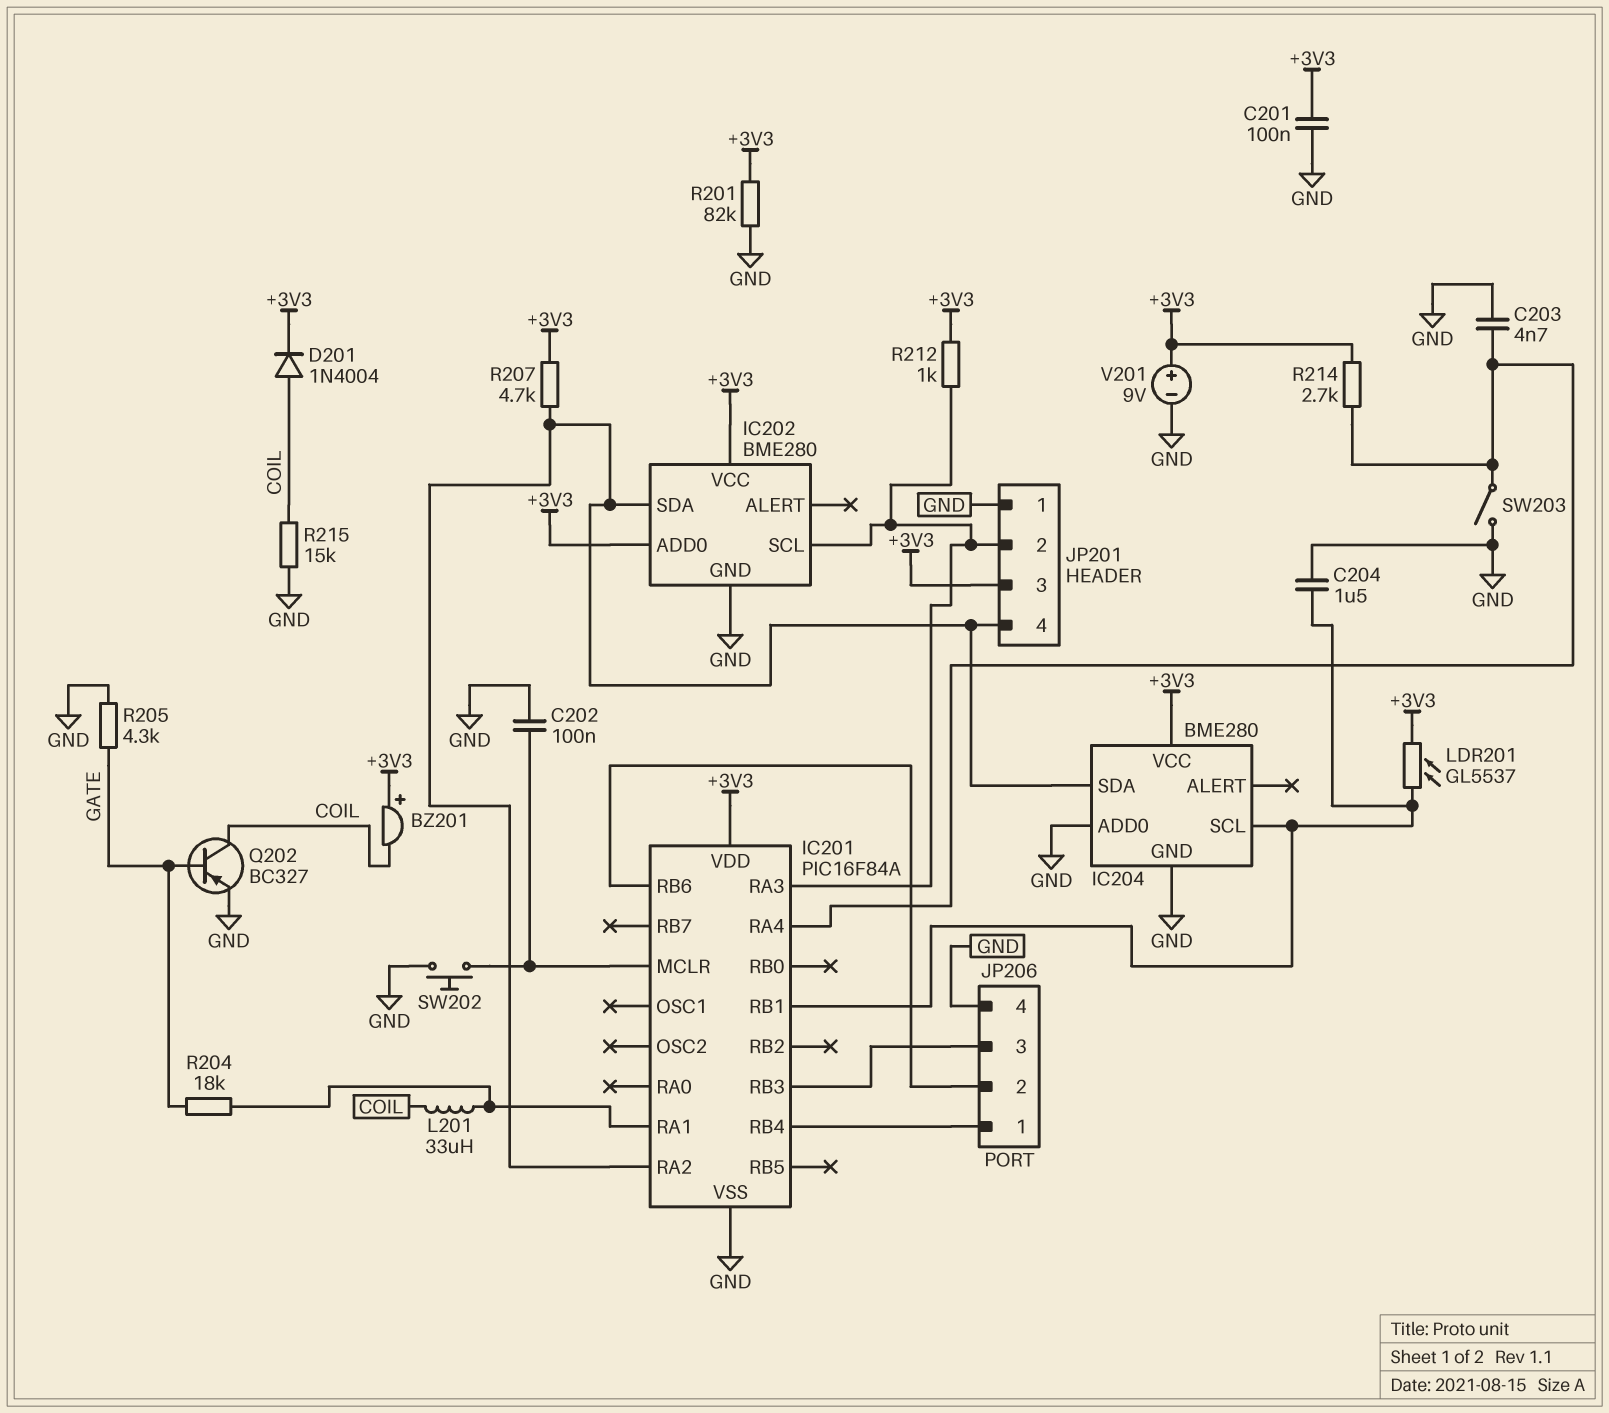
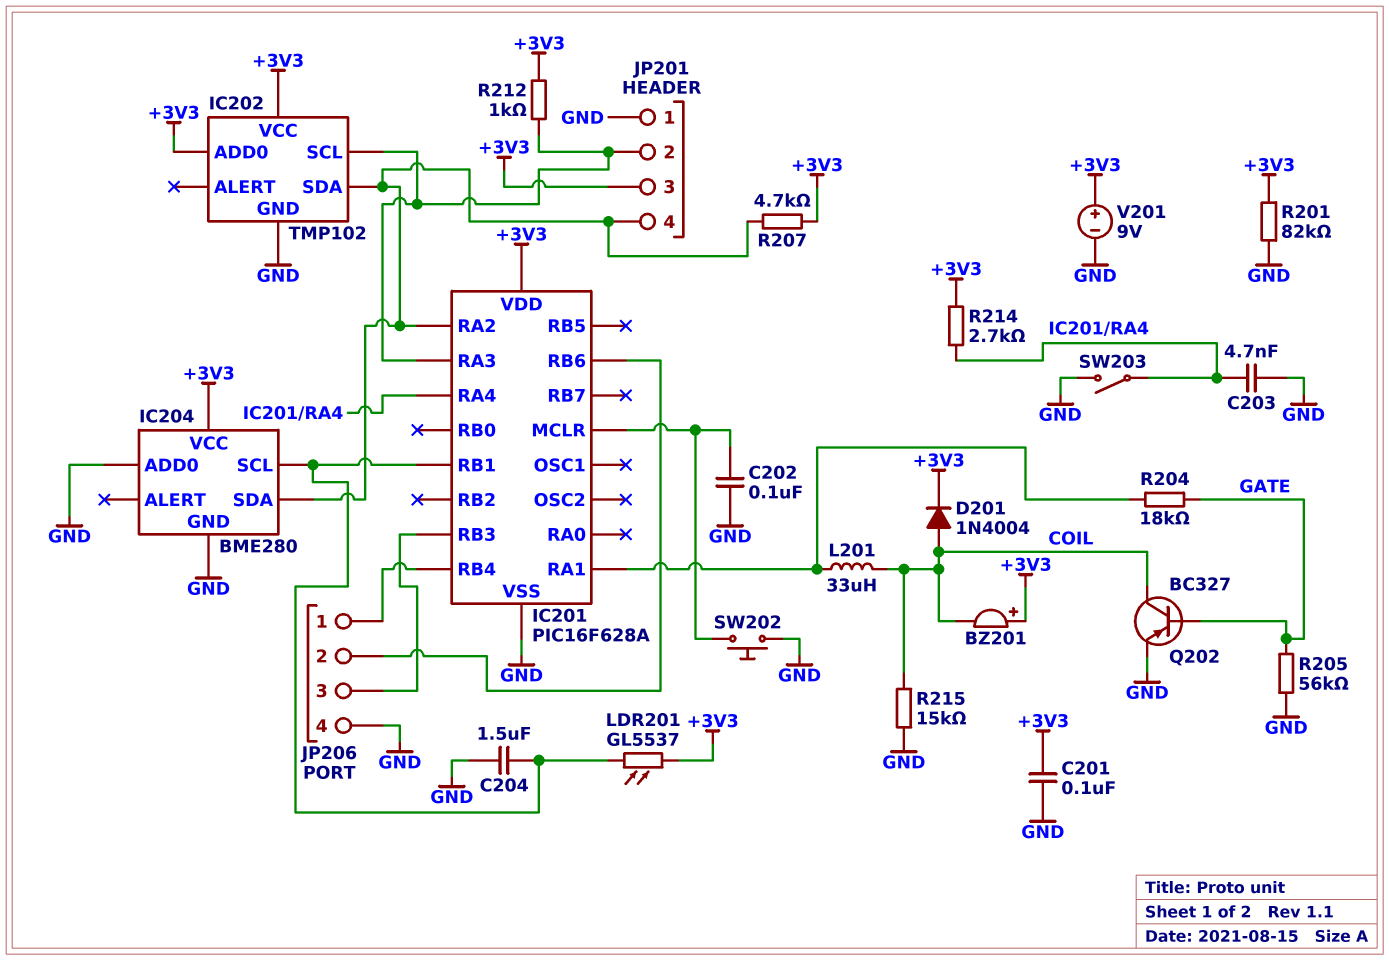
IC201: PIC16F84A -> PIC16F628A
IC202: BME280 -> TMP102
R205: 4.3k (GATE, GND) -> 56k (GATE, GND)

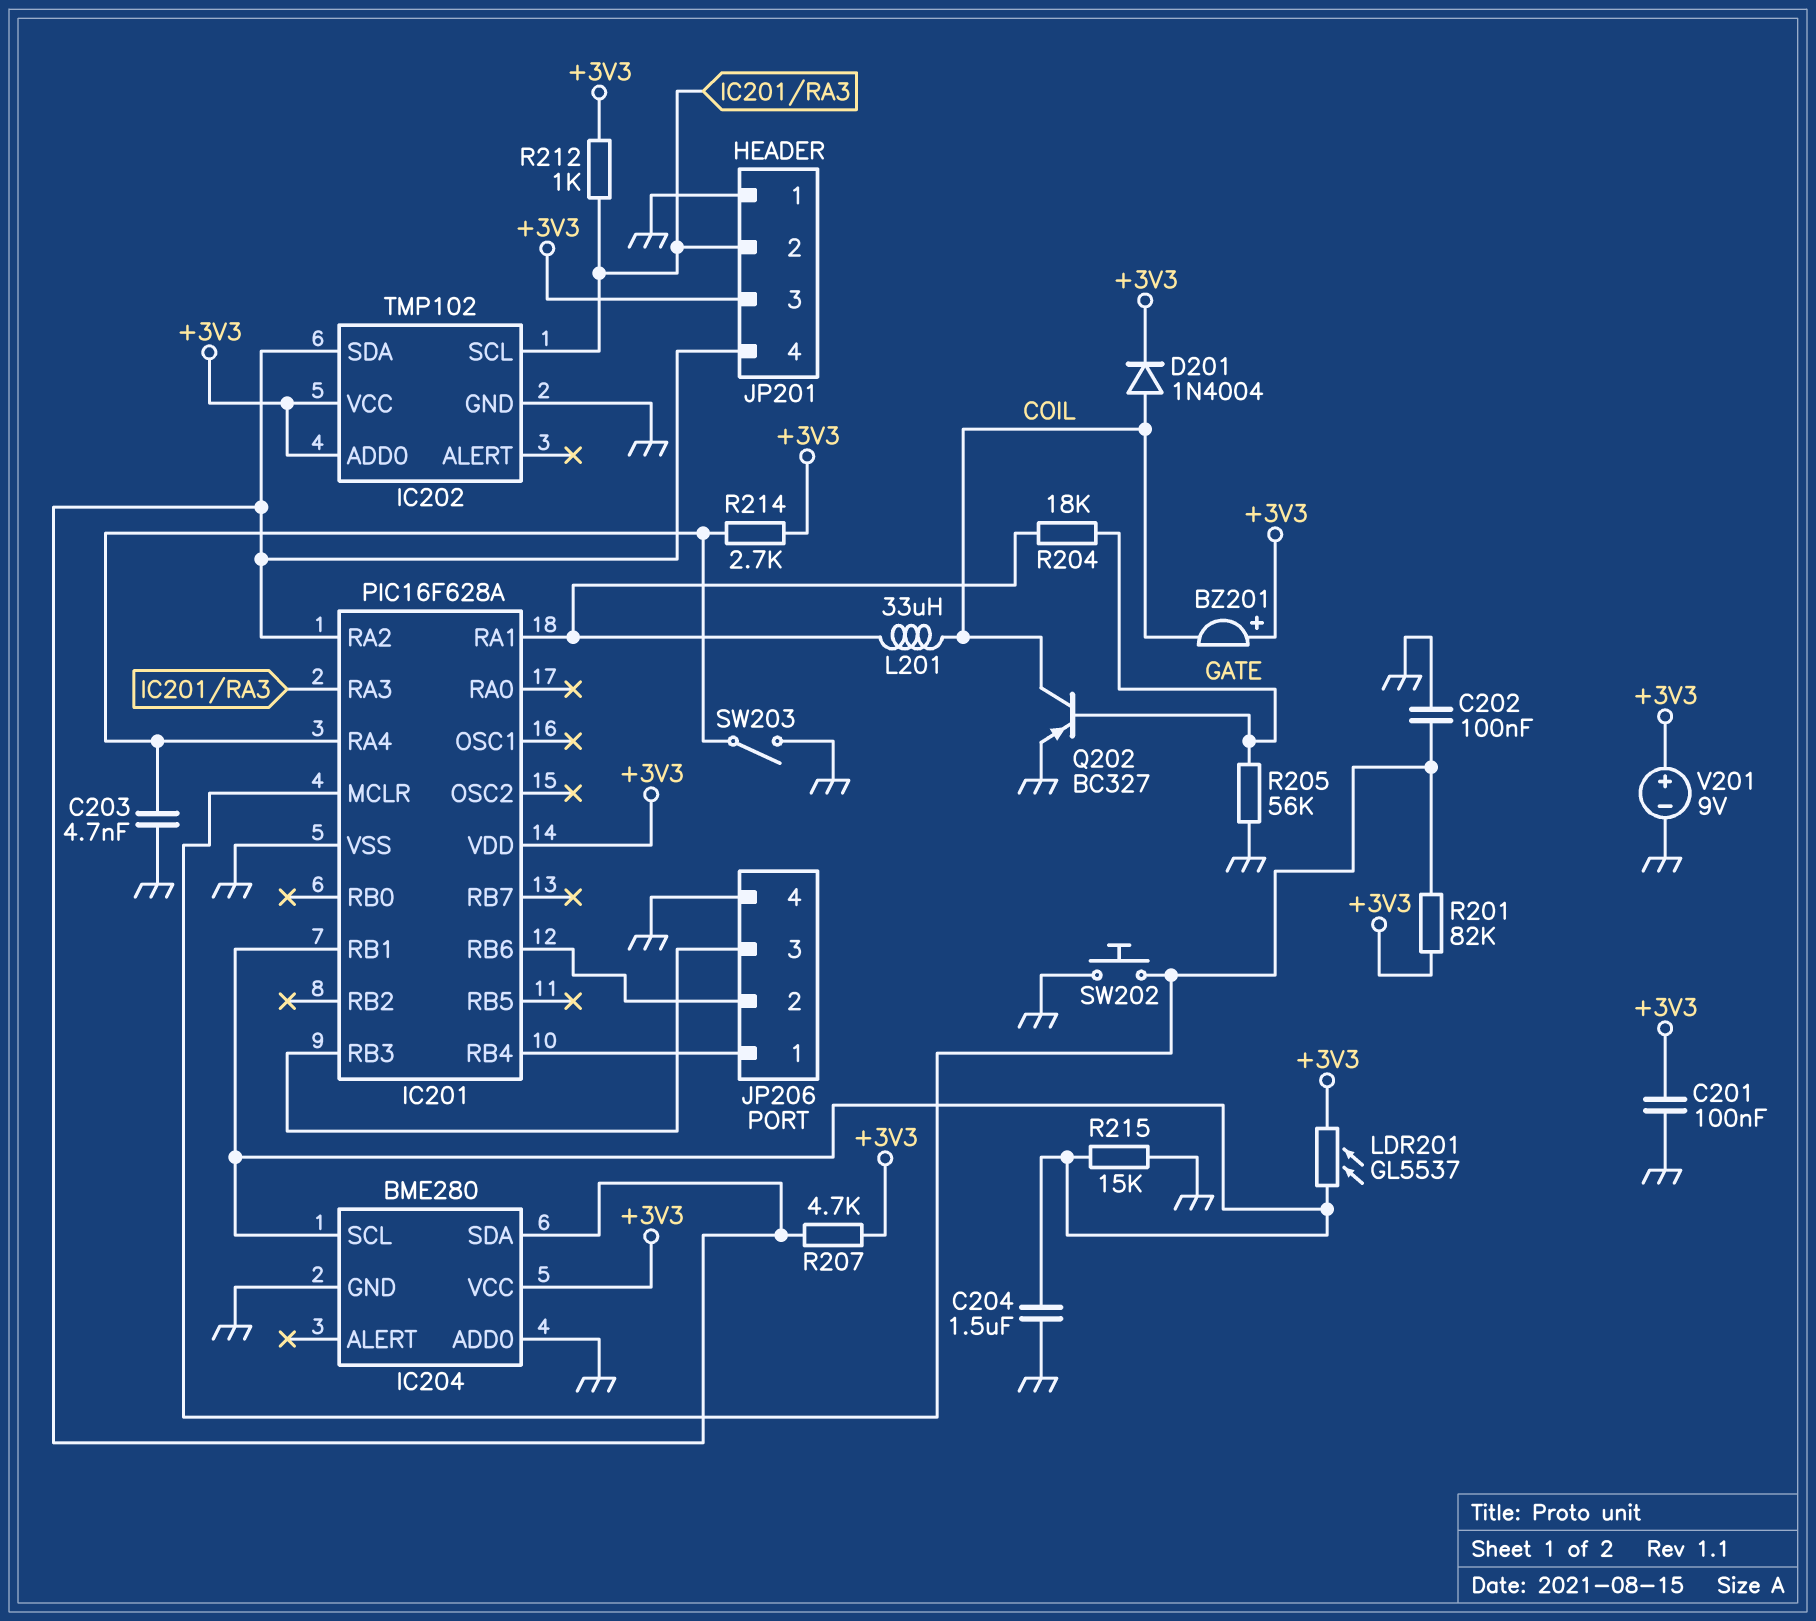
R201: 82k (+3V3, GND) -> 82k (+3V3, IC201/MCLR)
R215: 15k (COIL, GND) -> 15k (GND, IC201/RB1)

